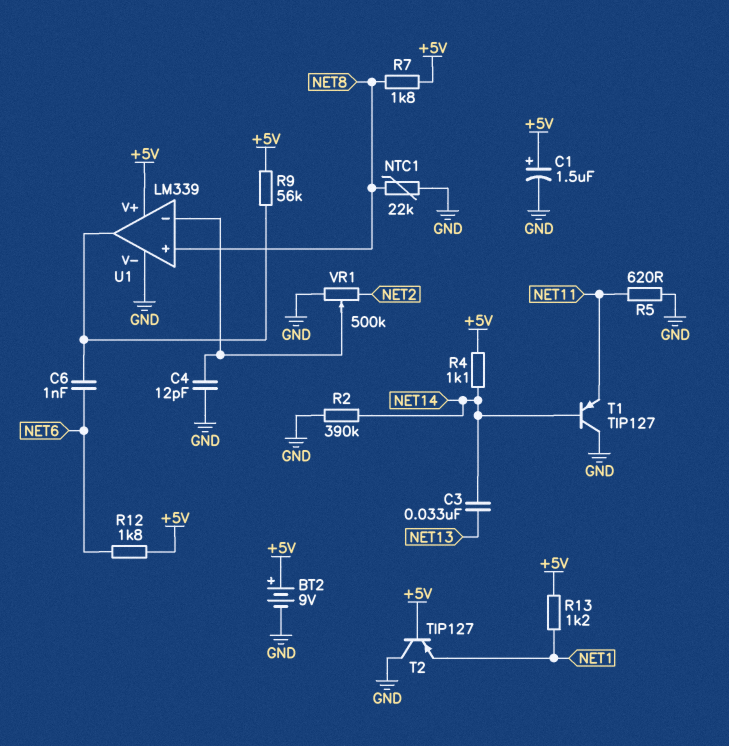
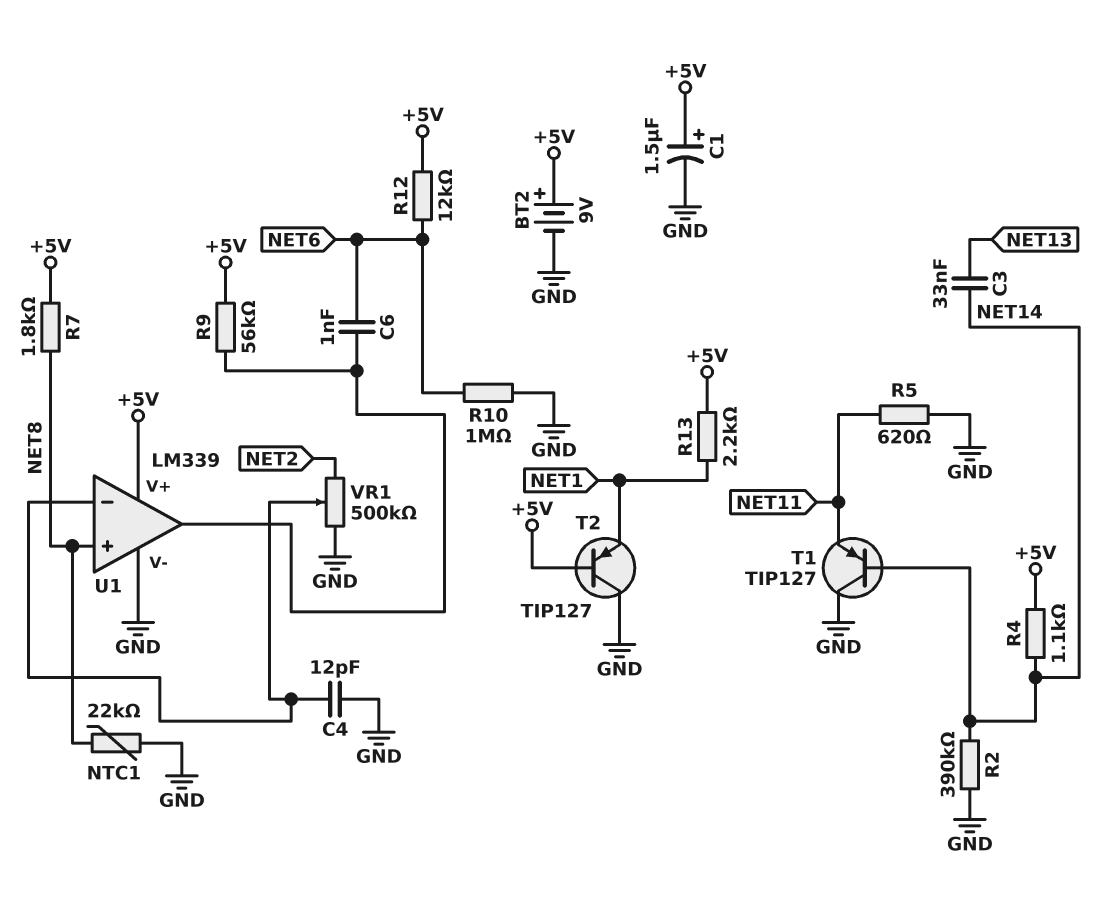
R10: none -> 1M (GND, NET6)
R12: 1.8k (+5V, NET6) -> 12k (+5V, NET6)
R13: 1.2k (+5V, NET1) -> 2.2k (+5V, NET1)

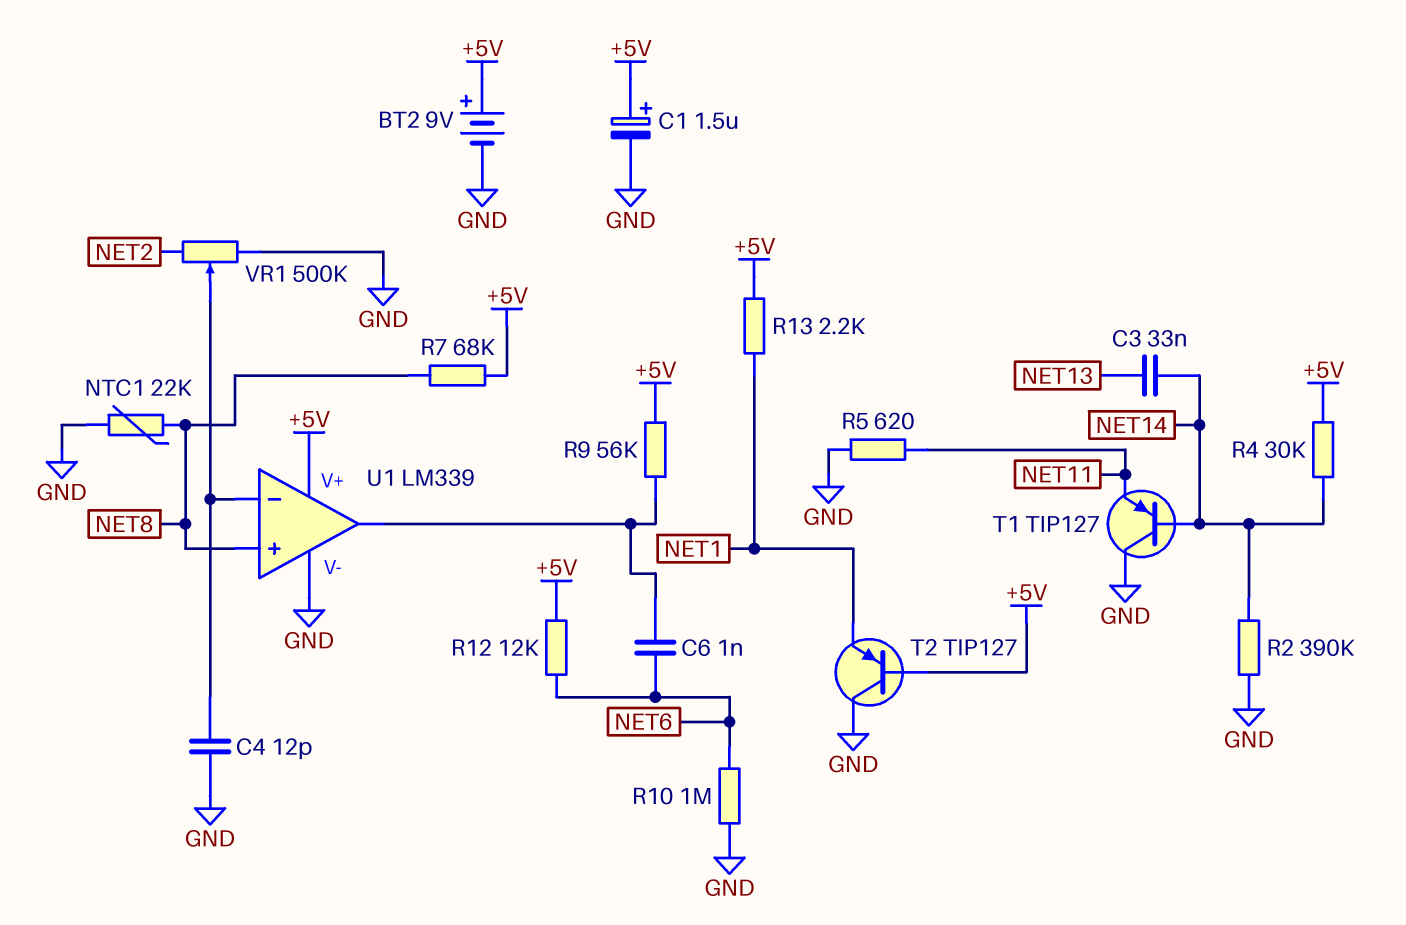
R4: 1.1k (+5V, NET14) -> 30k (+5V, NET14)
R7: 1.8k (+5V, NET8) -> 68k (+5V, NET8)

